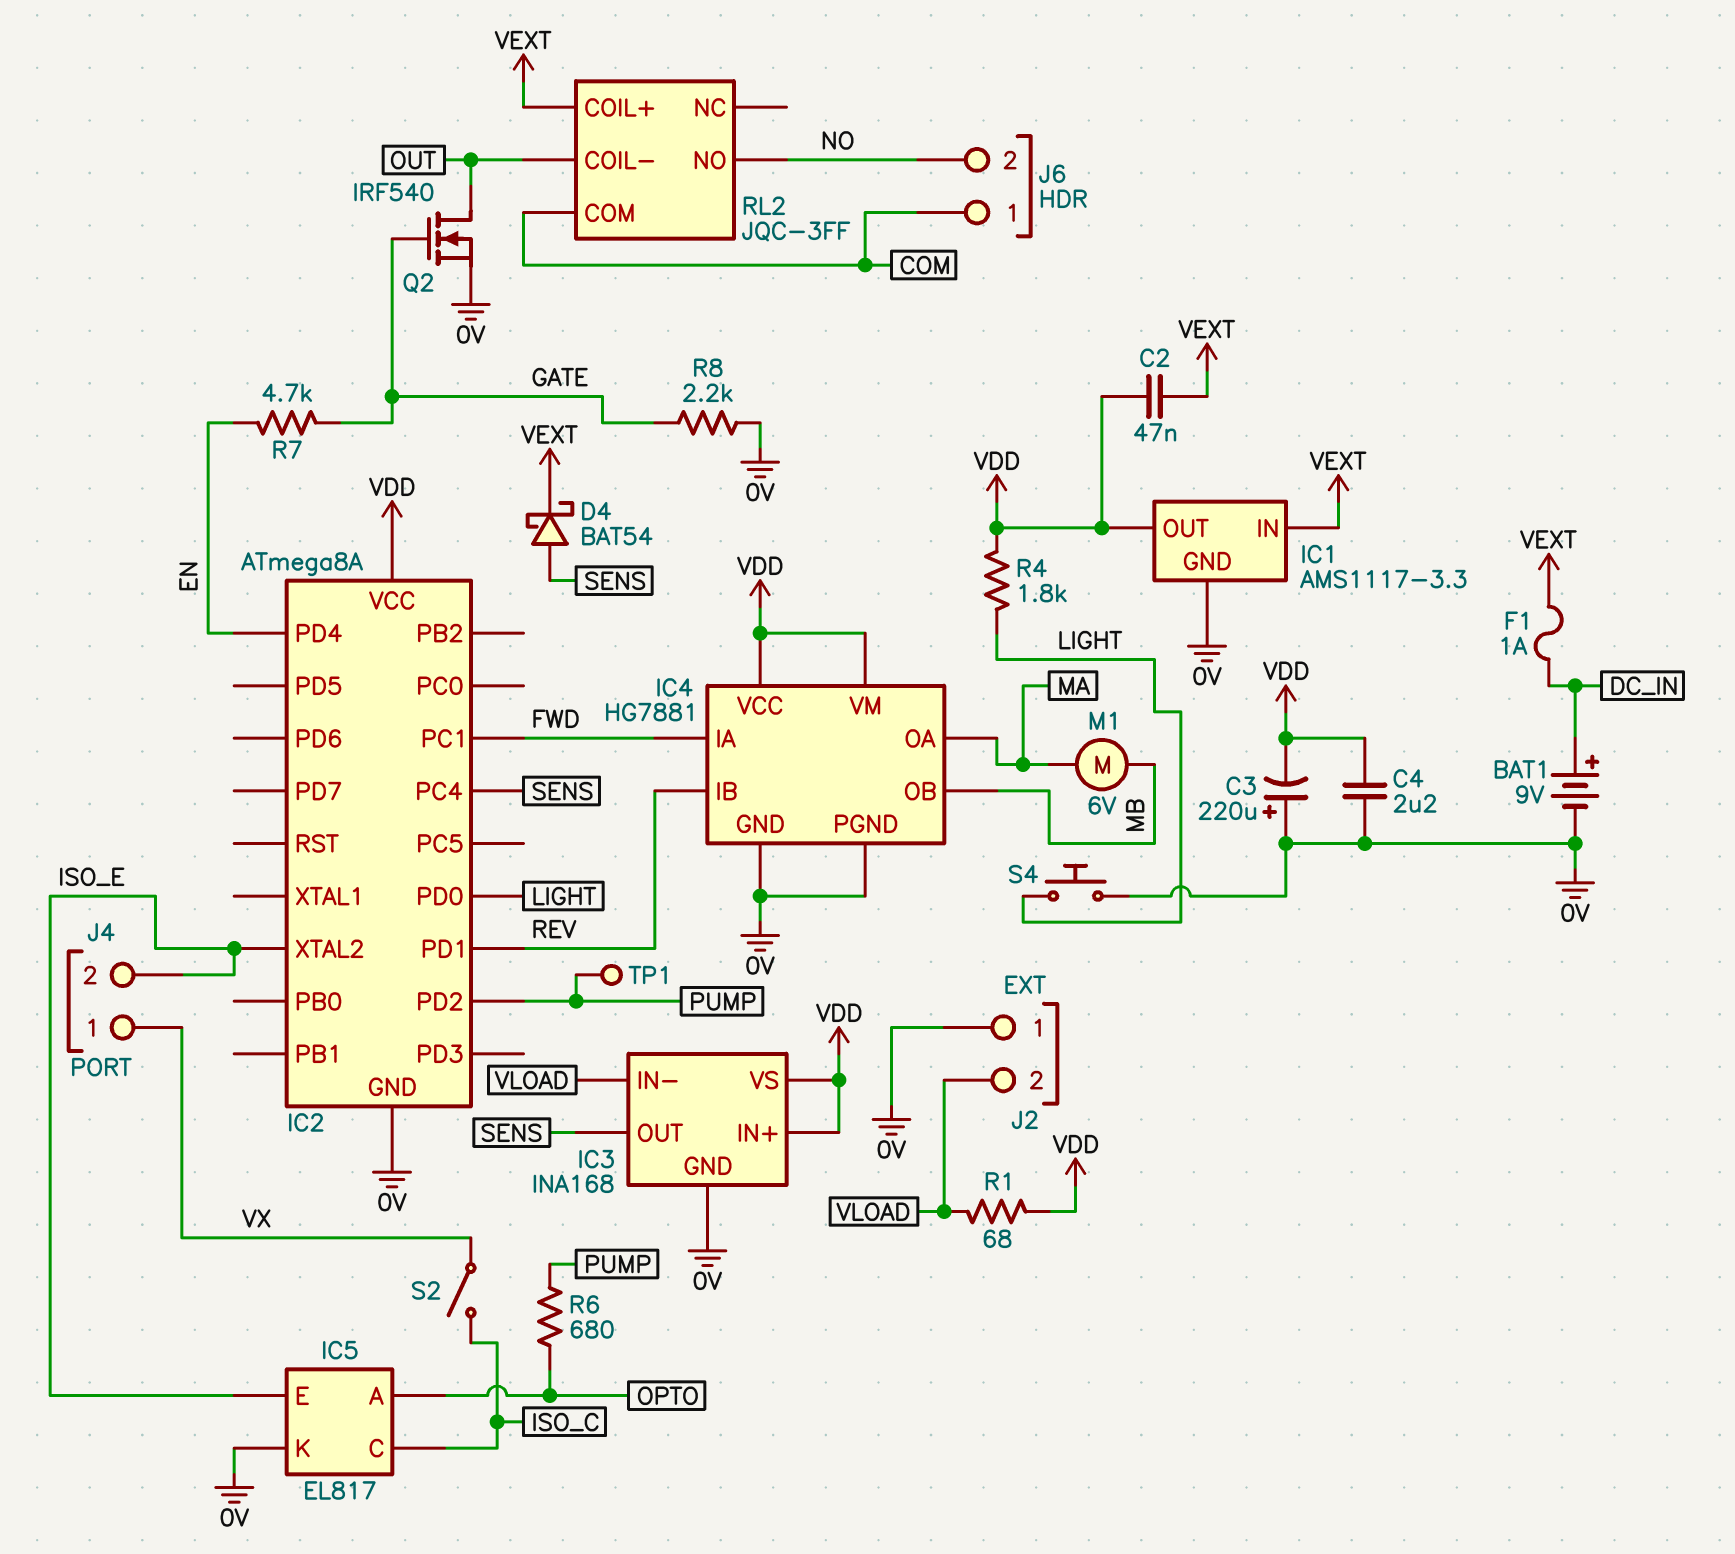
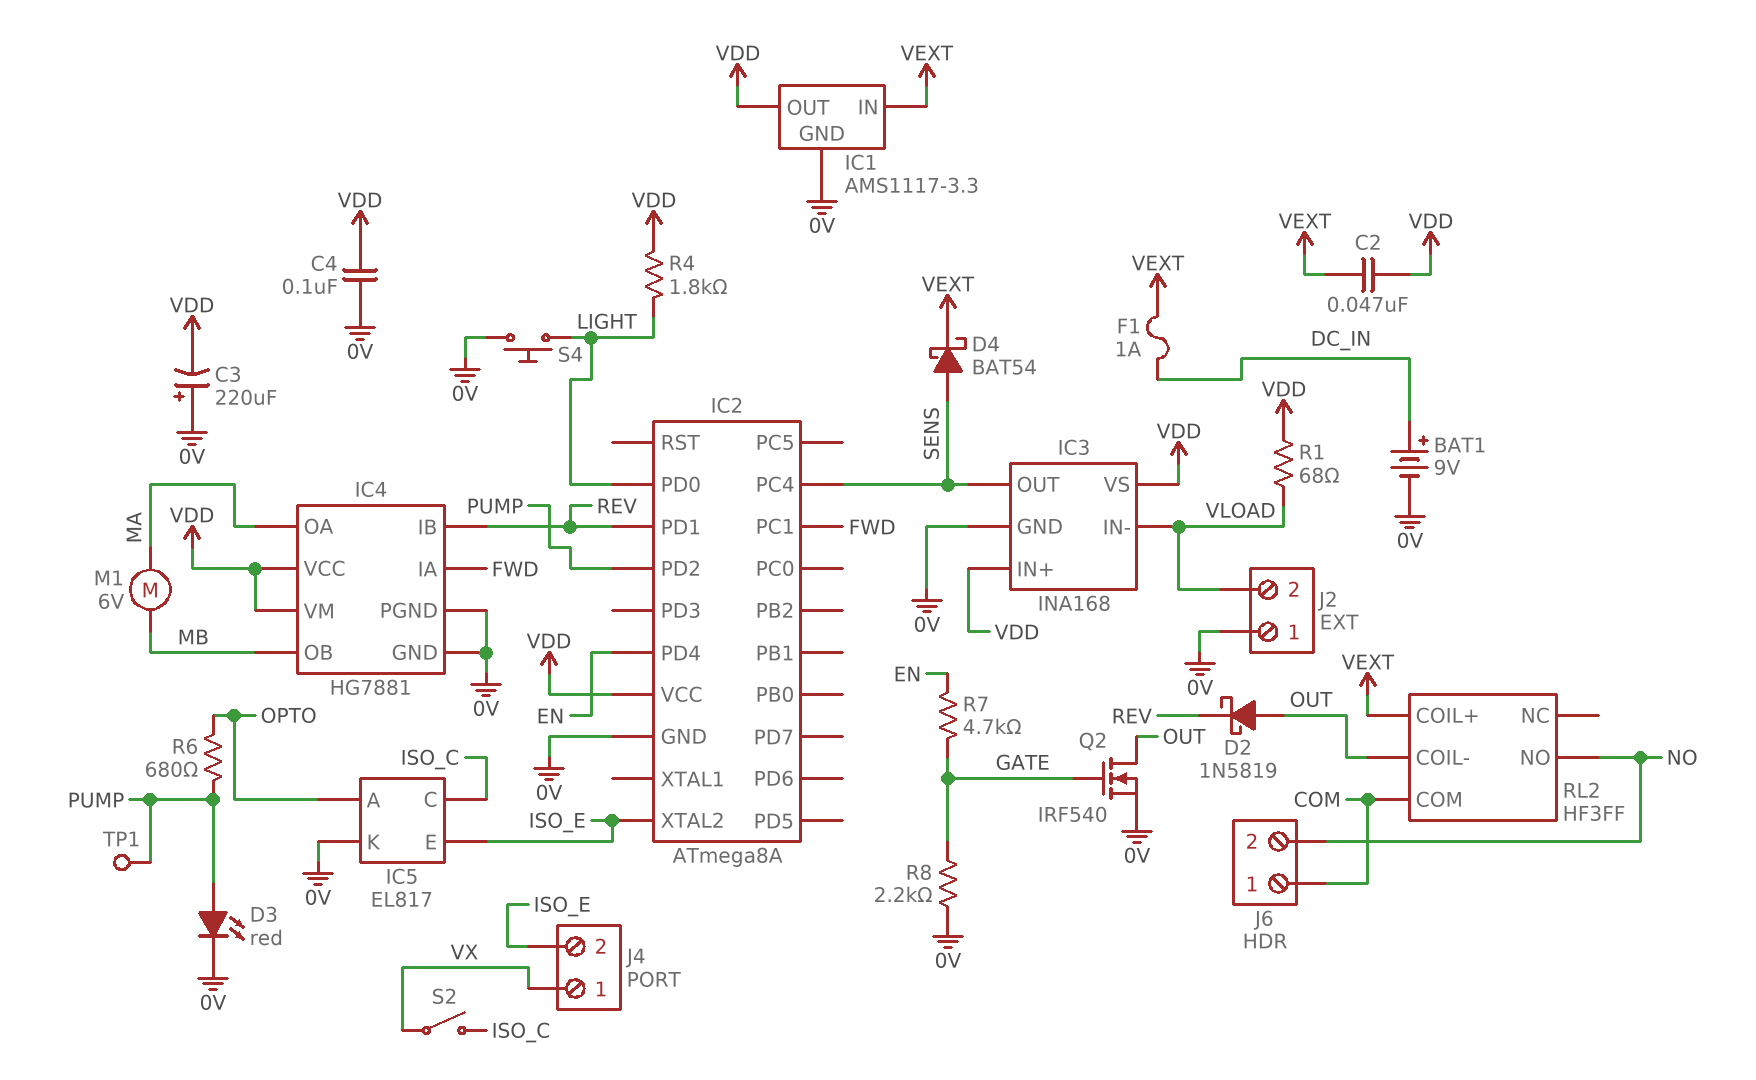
C4: 2.2uF (0V, VDD) -> 100nF (0V, VDD)
D2: none -> schottky 1N5819 (A OUT, K REV)
D3: none -> LED red (A PUMP, K 0V)
RL2: JQC-3FF -> HF3FF

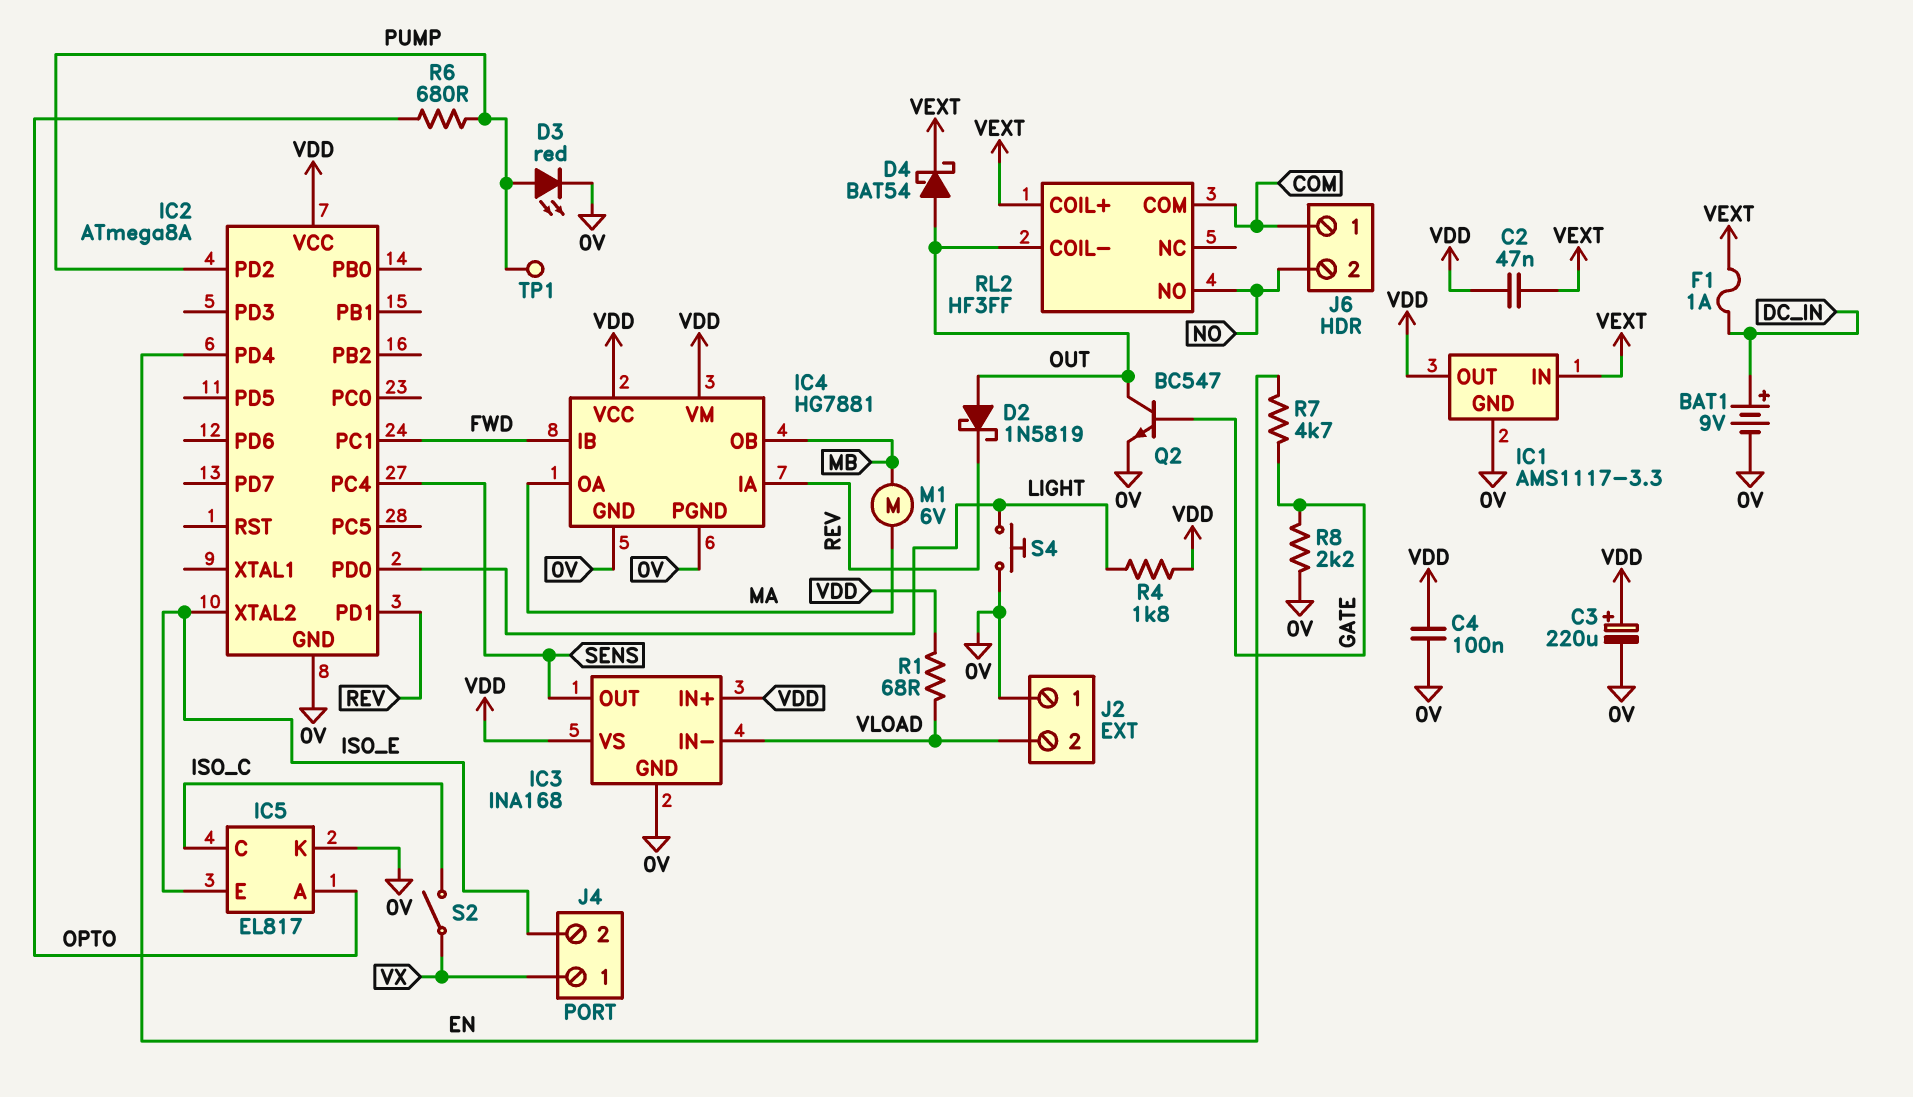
C3: 220uF (plus 0V, minus VDD) -> 220uF (plus VDD, minus 0V)
D4: schottky BAT54 (A SENS, K VEXT) -> schottky BAT54 (A OUT, K VEXT)
IC4 pin IA: FWD -> REV
IC4 pin IB: REV -> FWD
Q2: NMOS IRF540 (G GATE, D OUT, S 0V) -> NPN BC547 (B GATE, C OUT, E 0V)

